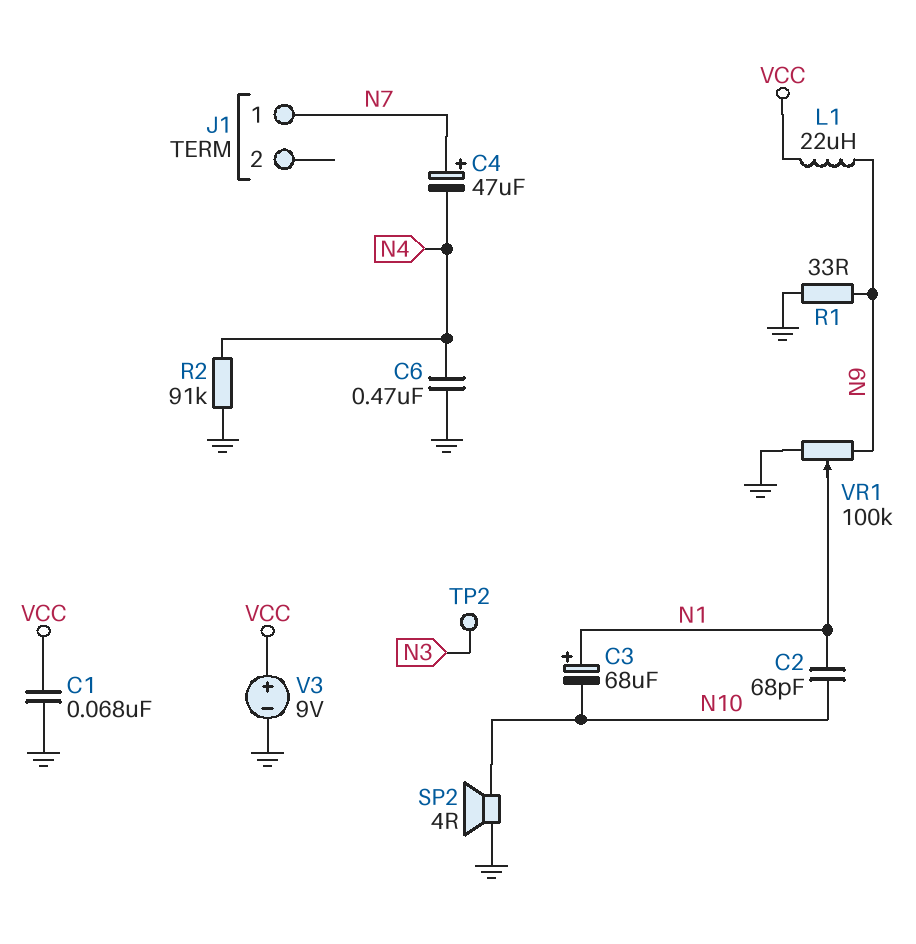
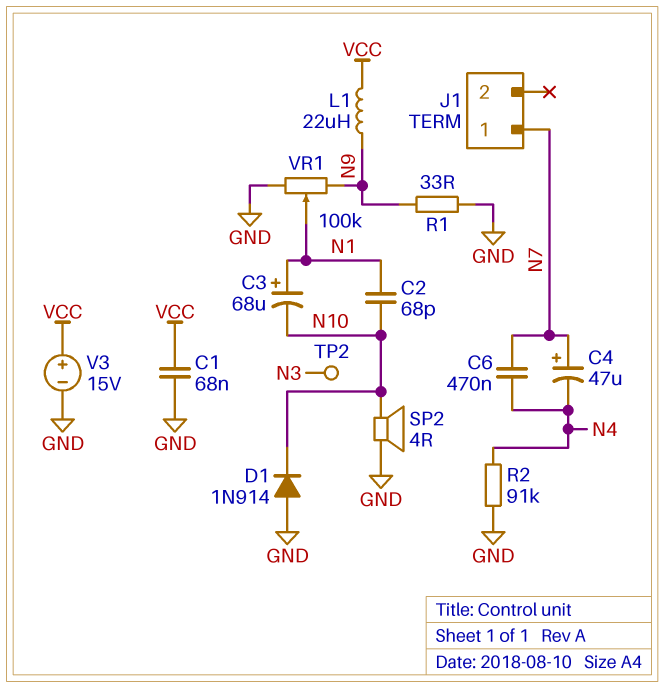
C6: 470nF (GND, N4) -> 470nF (N4, N7)
D1: none -> diode 1N914 (A GND, K N10)
V3: 9V (plus VCC, minus GND) -> 15V (plus VCC, minus GND)

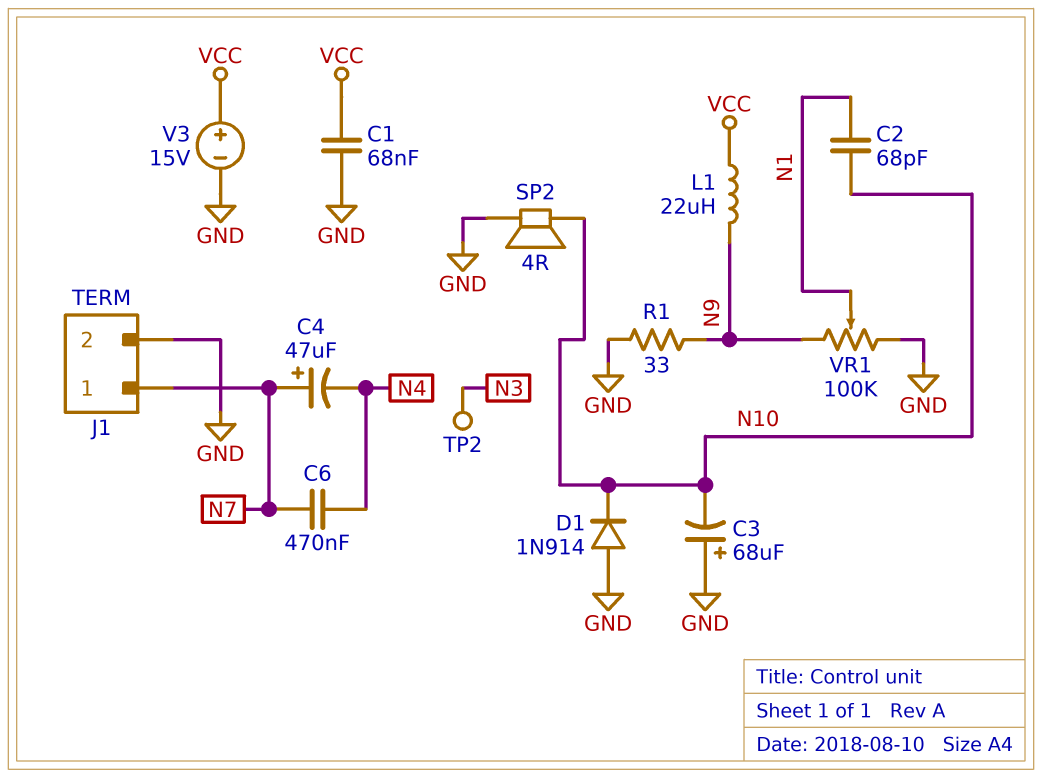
C3: 68uF (plus N1, minus N10) -> 68uF (plus GND, minus N10)
J1 pin 2: none -> GND
R2: 91k (GND, N4) -> none

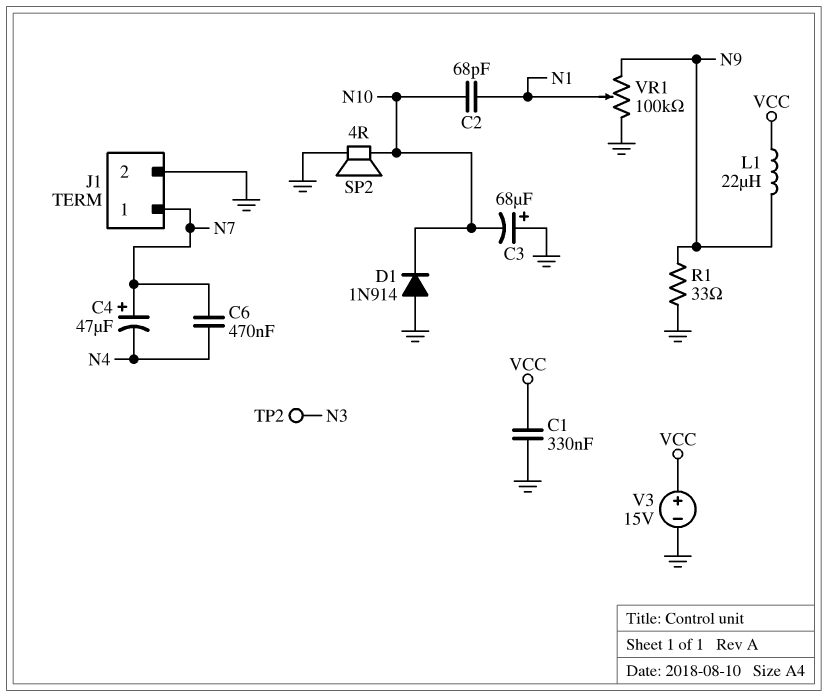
C1: 68nF (GND, VCC) -> 330nF (GND, VCC)

